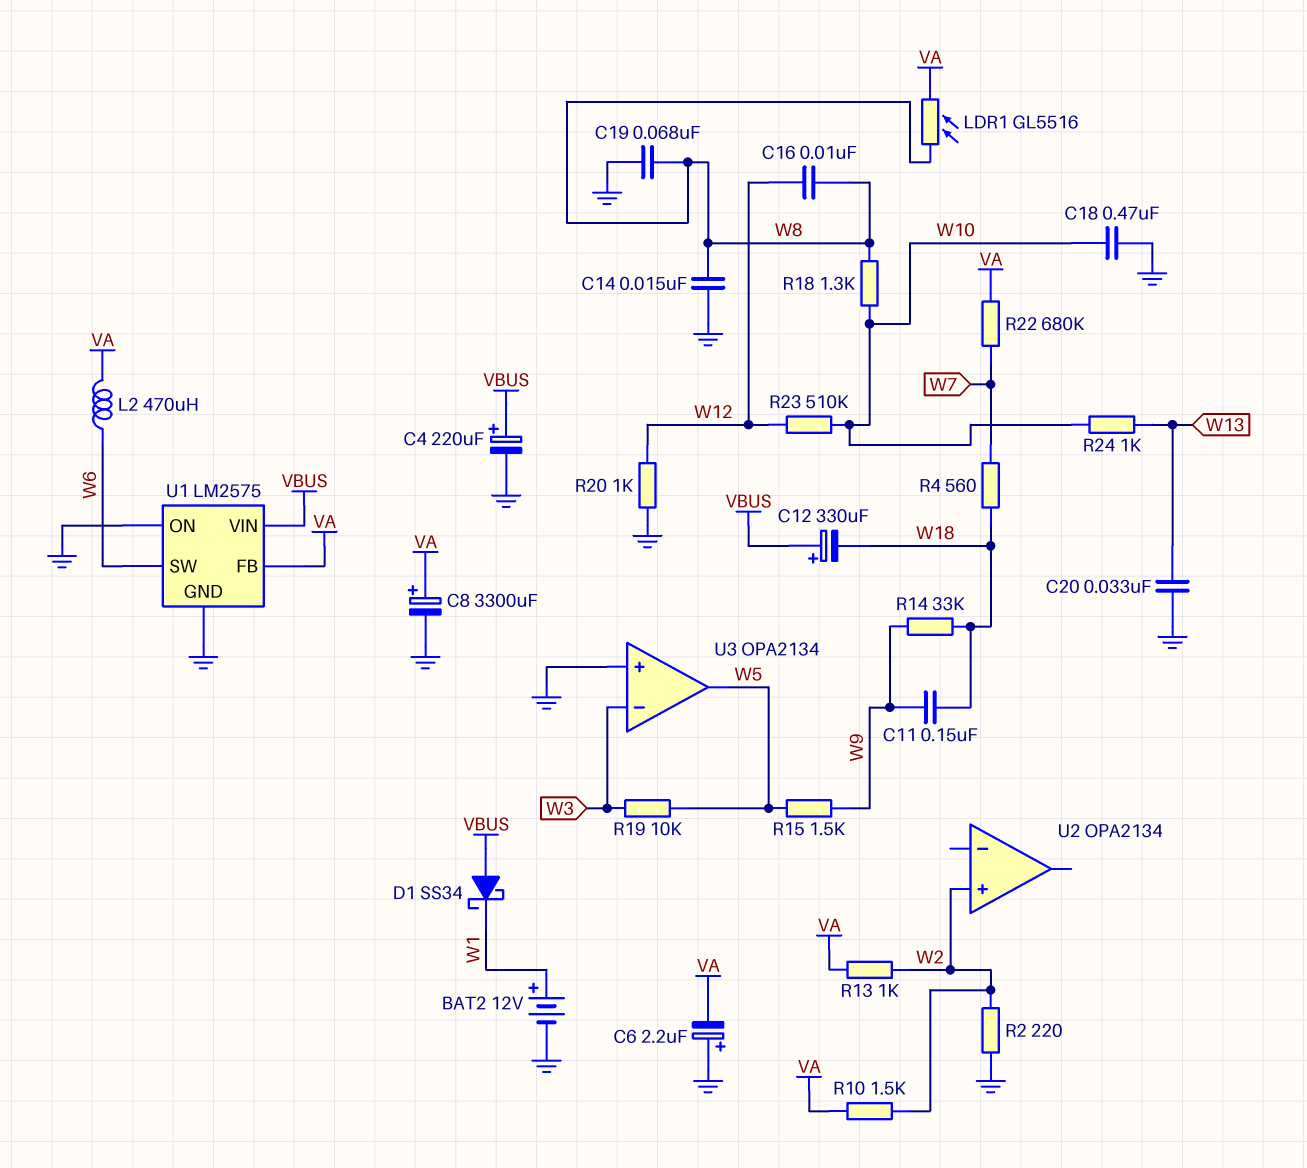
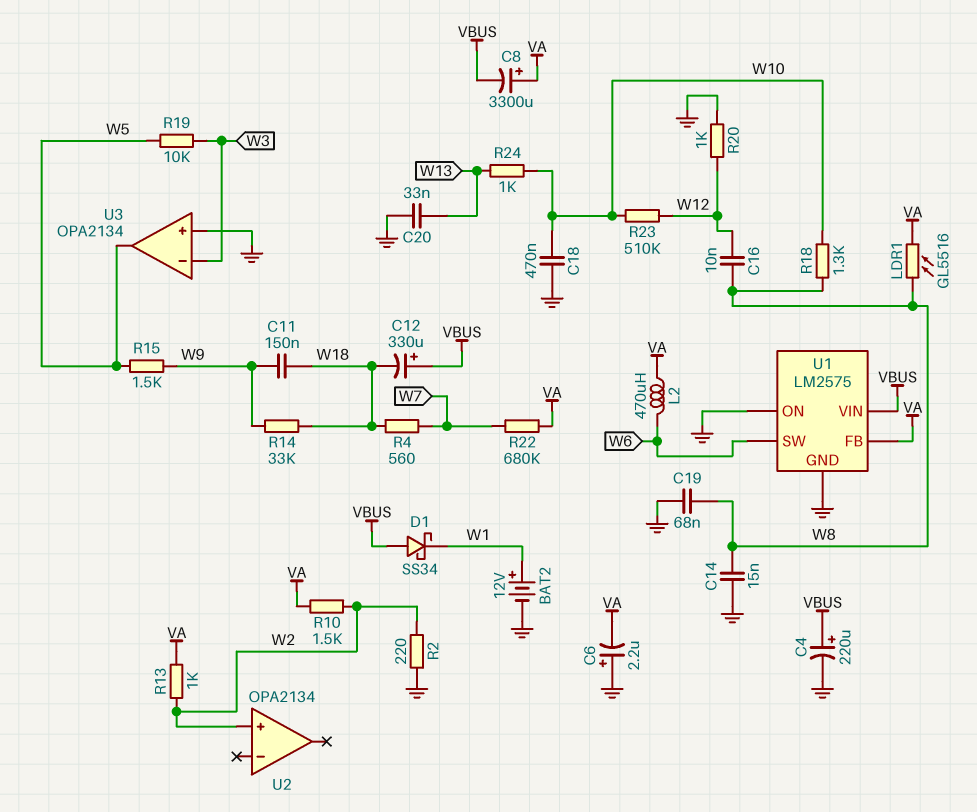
C8: 3300uF (plus VA, minus GND) -> 3300uF (plus VA, minus VBUS)

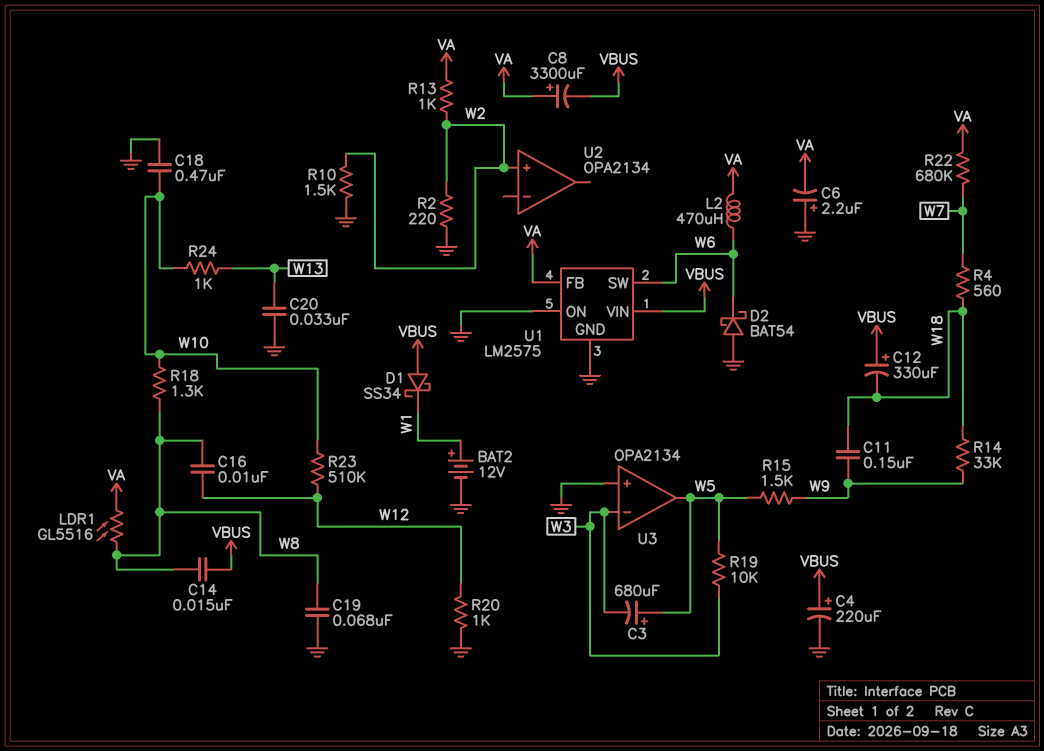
C3: none -> 680uF (plus W5, minus W3)
C14: 15nF (GND, W8) -> 15nF (VBUS, W8)
D2: none -> schottky BAT54 (A GND, K W6)
R10: 1.5k (VA, W2) -> 1.5k (GND, W2)

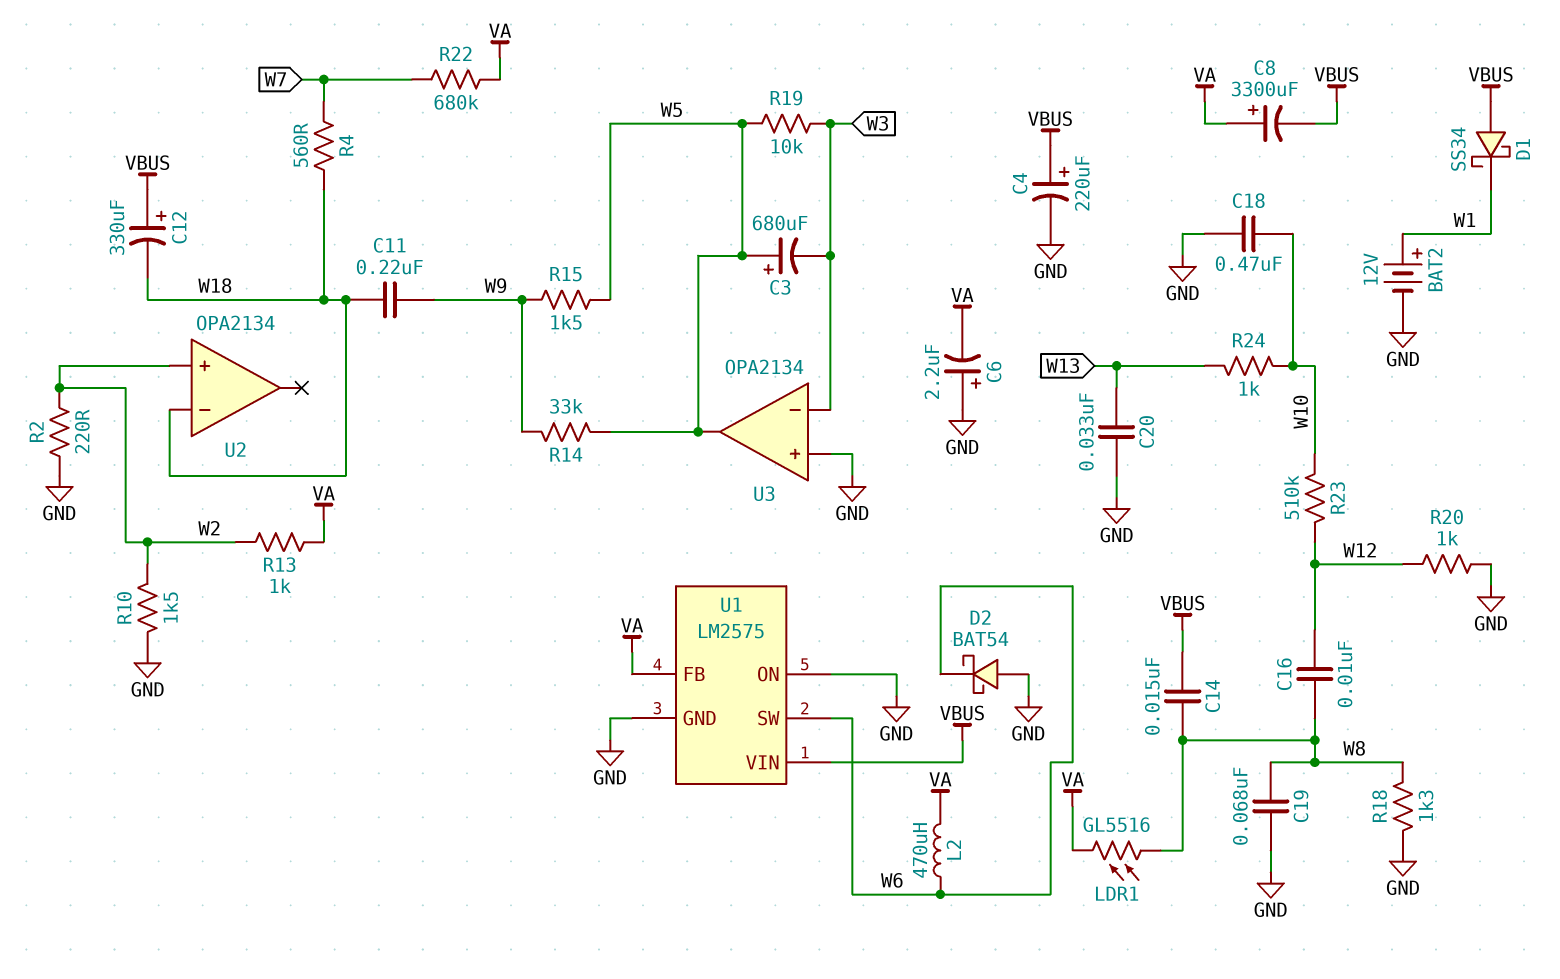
C11: 150nF (W9, W18) -> 220nF (W9, W18)
R14: 33k (W9, W18) -> 33k (W5, W9)
R18: 1.3k (W8, W10) -> 1.3k (GND, W8)
U2 pin in-: none -> W18

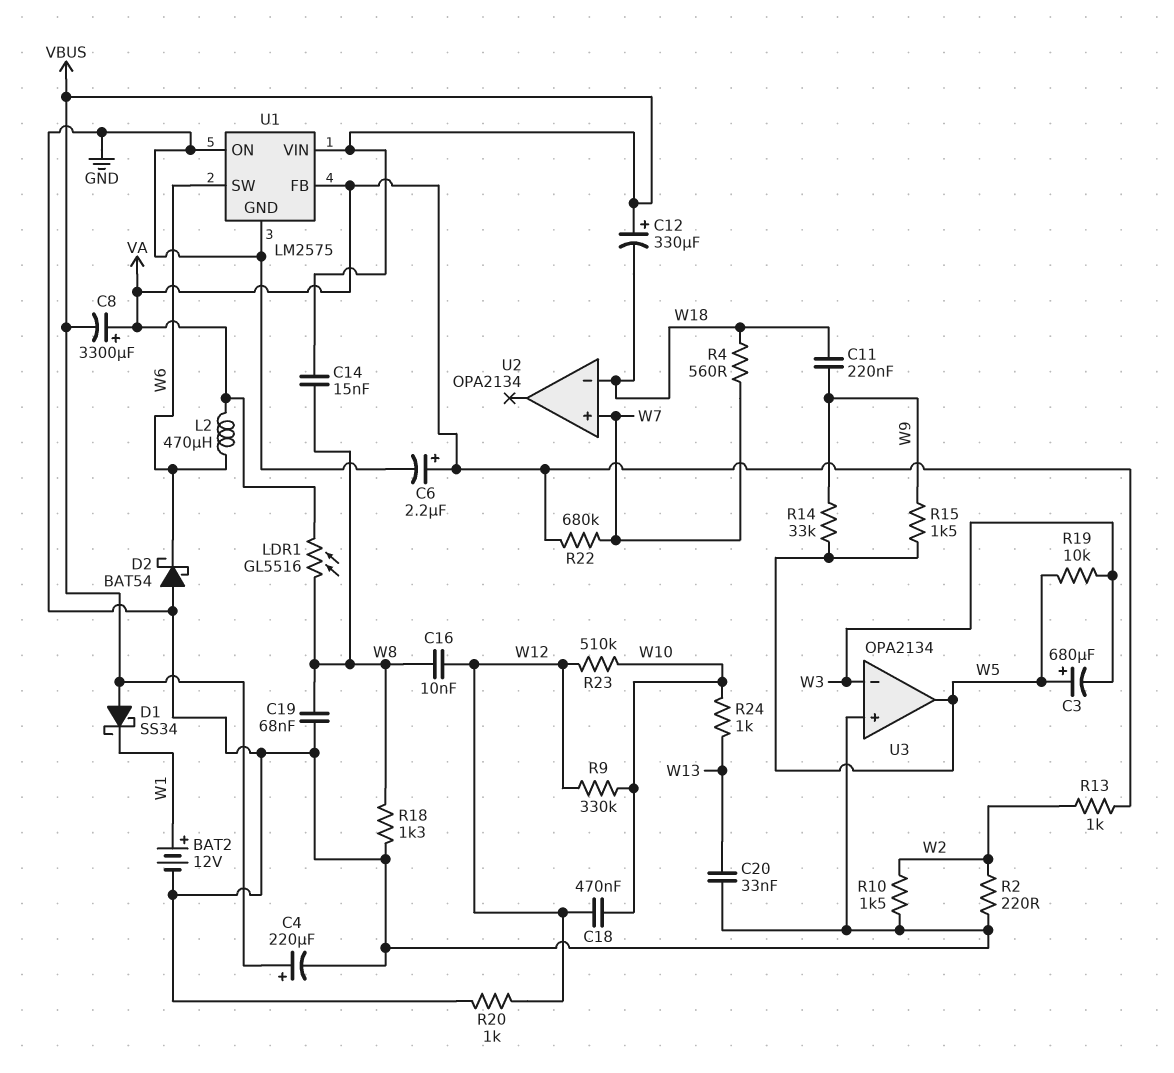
C6: 2.2uF (plus GND, minus VA) -> 2.2uF (plus VA, minus GND)
C18: 470nF (GND, W10) -> 470nF (W10, W12)
R9: none -> 330k (W10, W12)
U2 pin in+: W2 -> W7

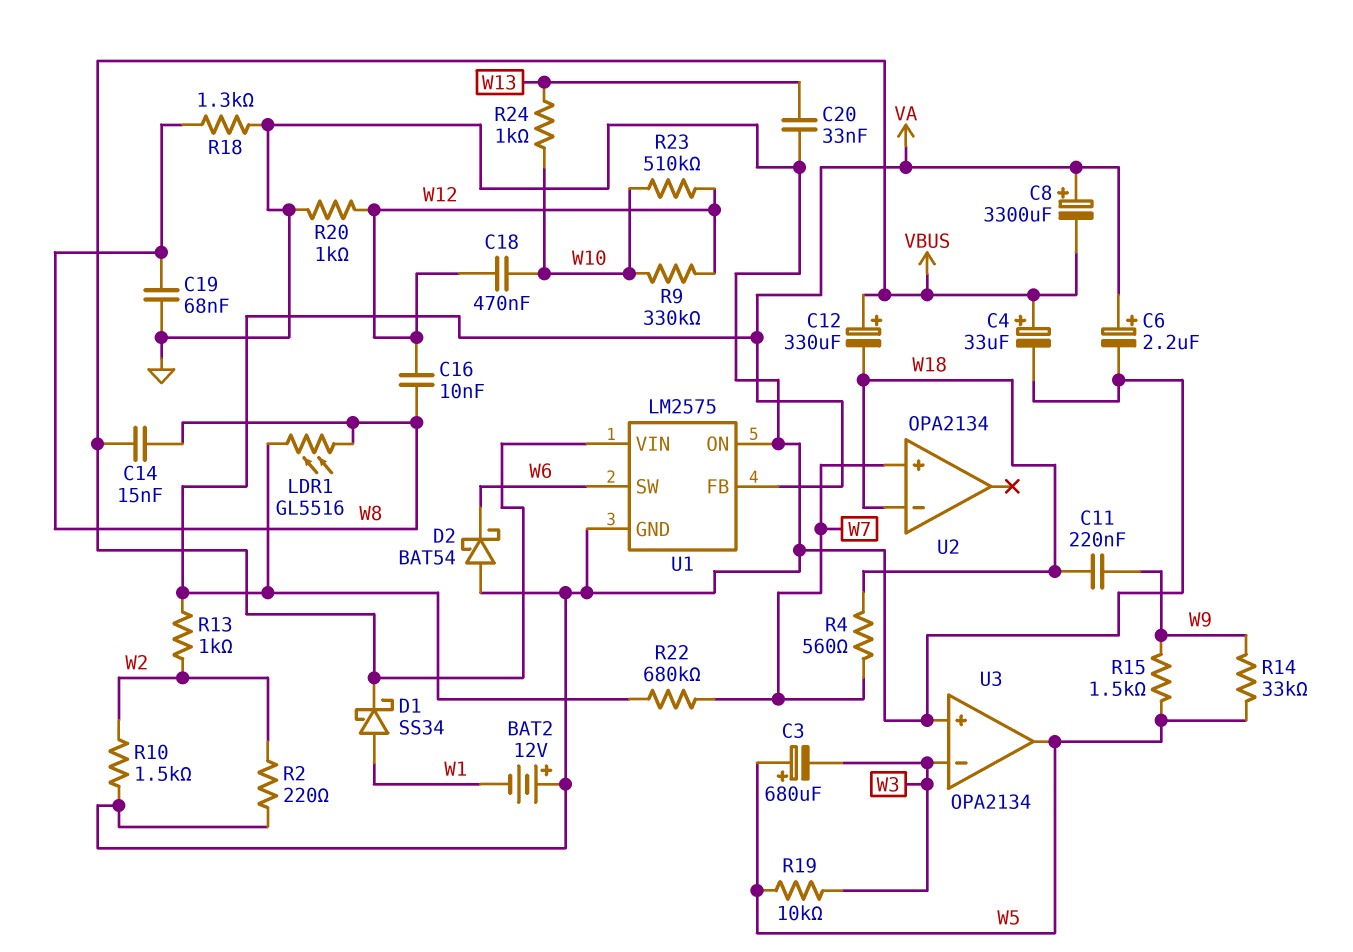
BAT2: 12V (plus W1, minus GND) -> 12V (plus GND, minus W1)
C4: 220uF (plus VBUS, minus GND) -> 33uF (plus VBUS, minus GND)
D1: schottky SS34 (A VBUS, K W1) -> schottky SS34 (A W1, K VBUS)
L2: 470uH (VA, W6) -> none

